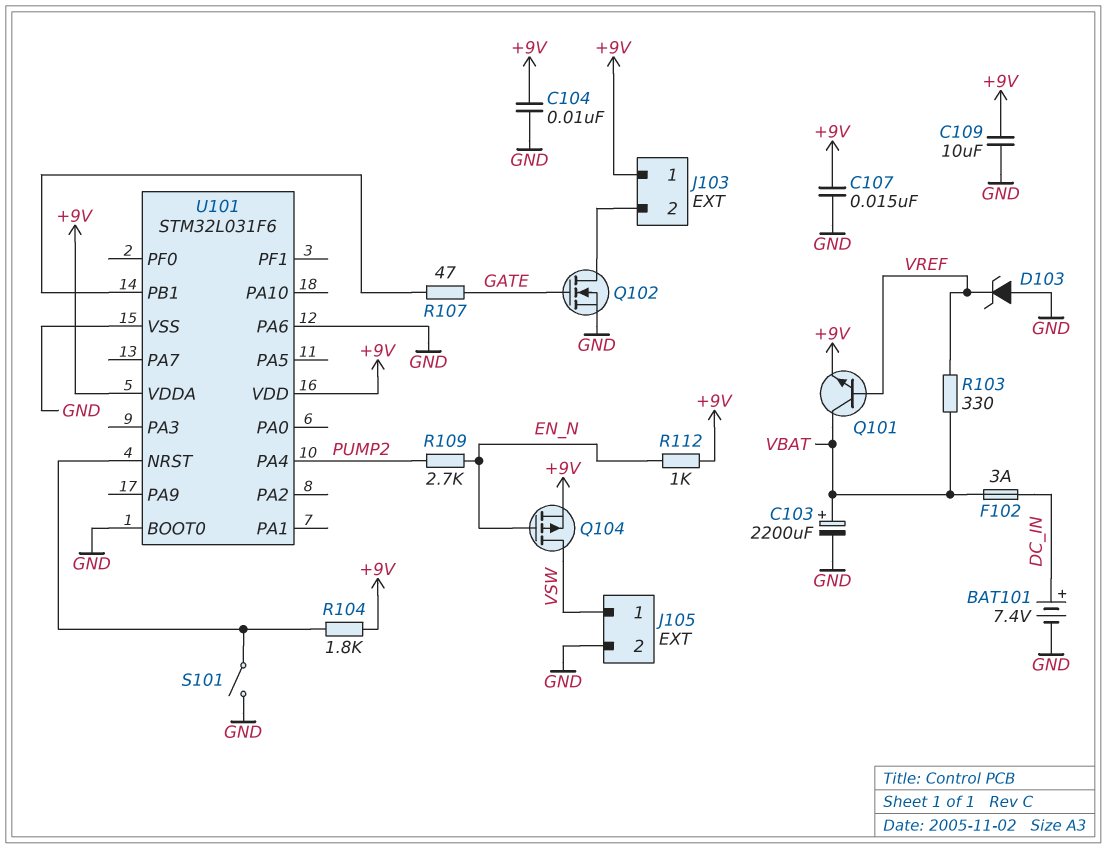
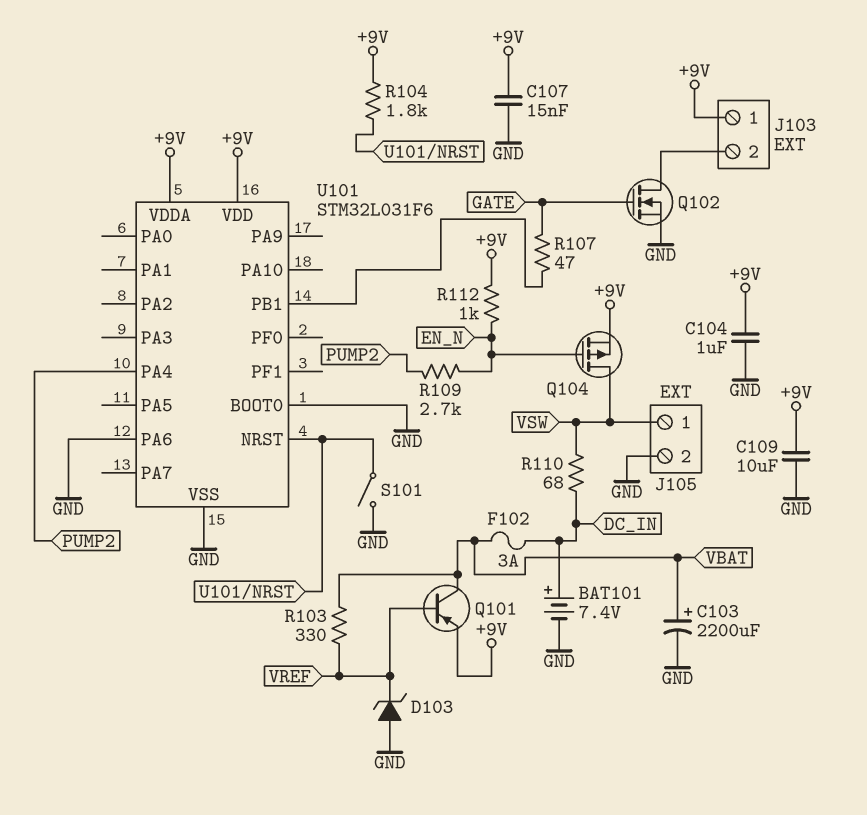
C104: 10nF (+9V, GND) -> 1uF (+9V, GND)
Q101: NPN (B VREF, C VBAT, E +9V) -> PNP (B VREF, C VBAT, E +9V)
R110: none -> 68 (DC_IN, VSW)

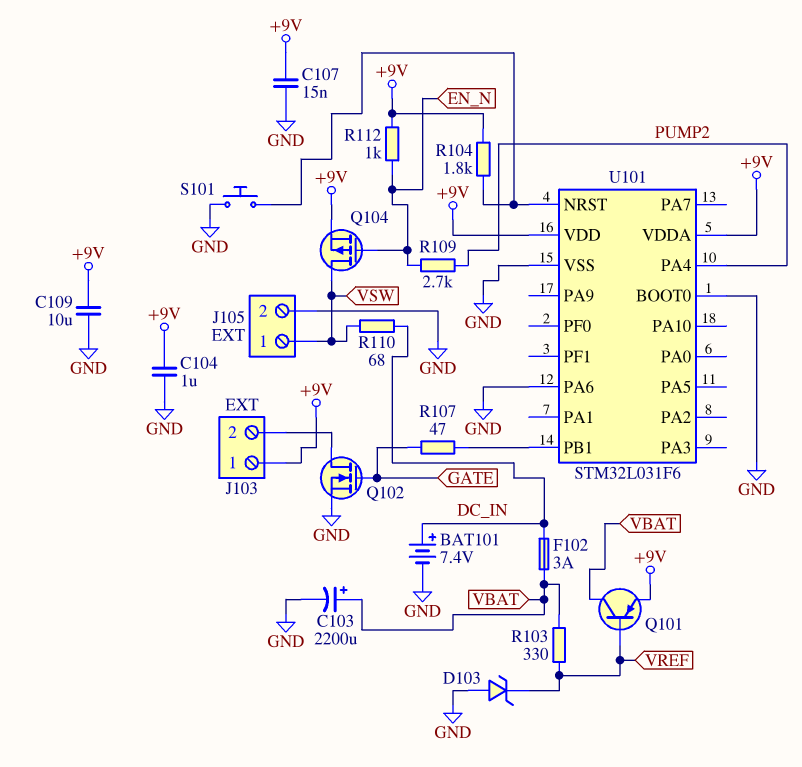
S101: switch (GND, U101/NRST) -> button (GND, U101/NRST)

